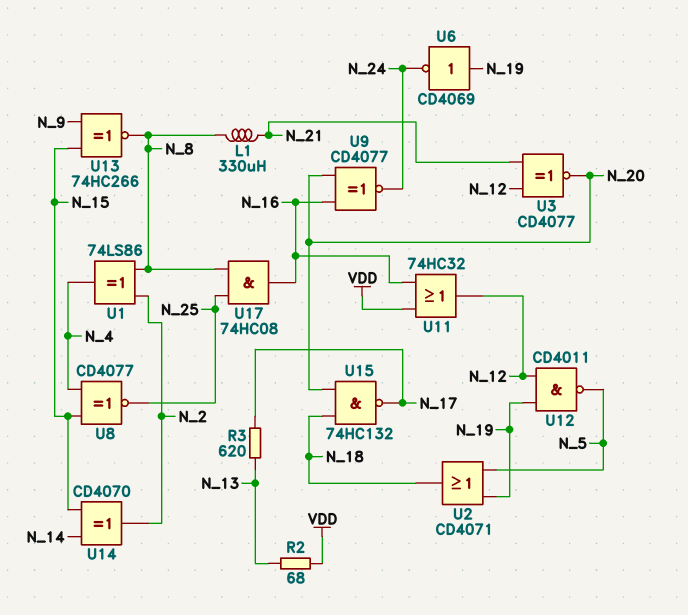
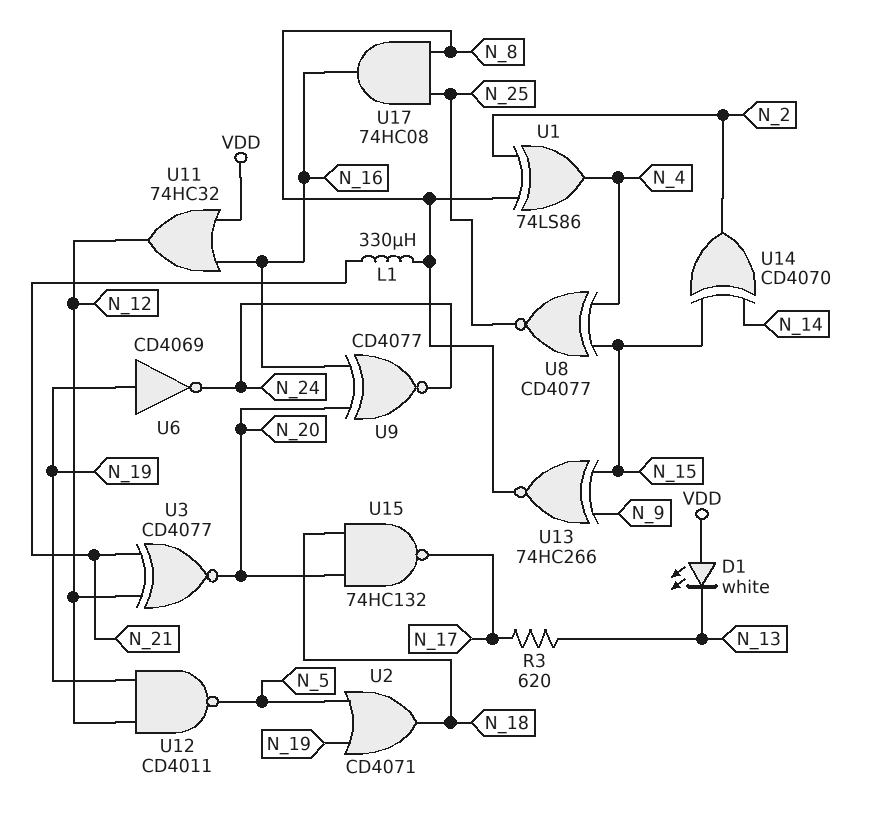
D1: none -> LED white (A VDD, K N_13)
R2: 68 (N_13, VDD) -> none

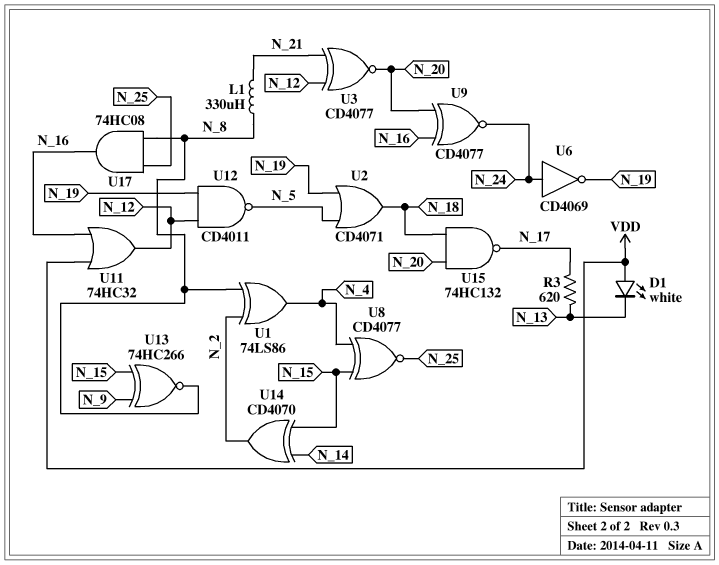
U6: NOT CD4069 (in N_19, out N_24) -> NOT CD4069 (in N_24, out N_19)

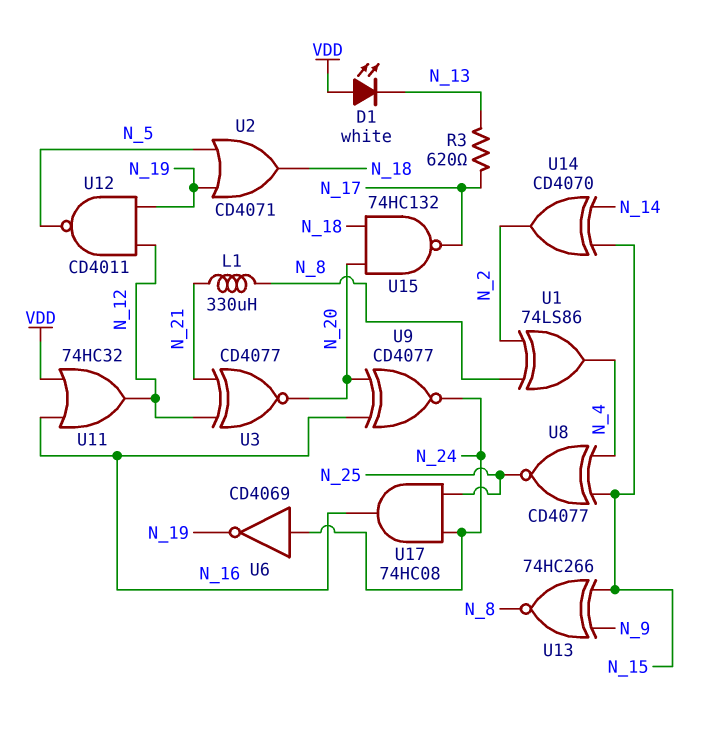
U17: AND 74HC08 (in N_8, in N_25, out N_16) -> AND 74HC08 (in N_24, in N_25, out N_16)

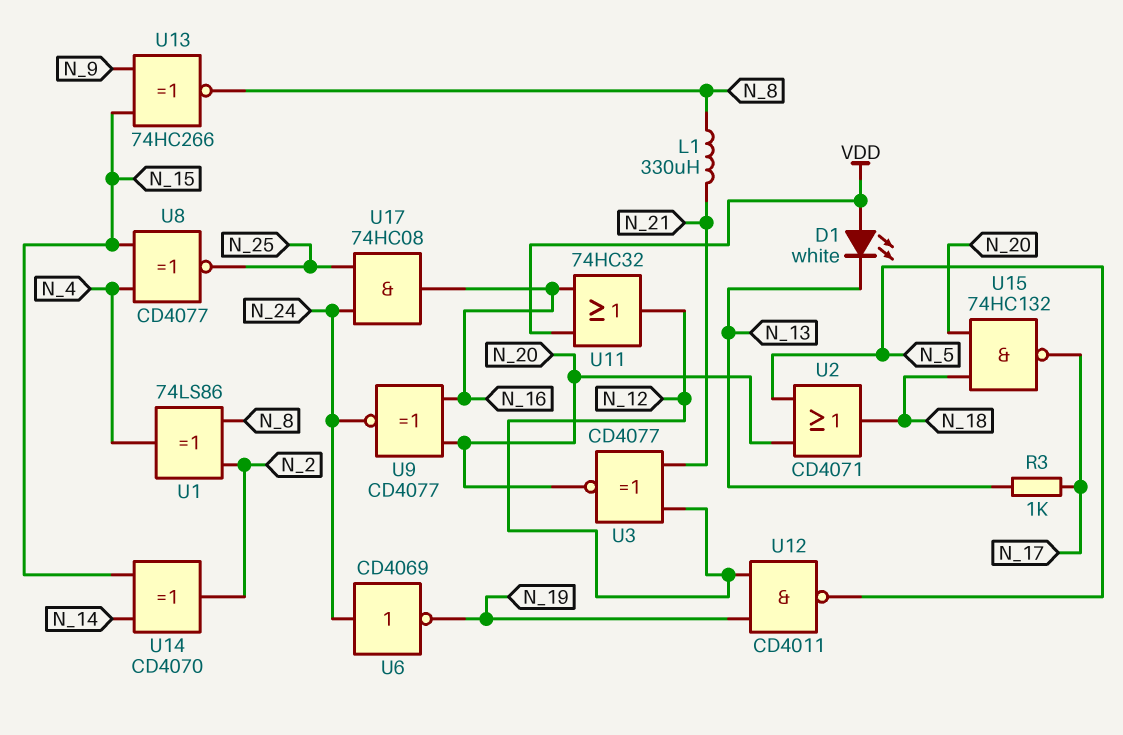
R3: 620 (N_13, N_17) -> 1k (N_13, N_17)
U2: OR CD4071 (in N_5, in N_19, out N_18) -> OR CD4071 (in N_5, in N_20, out N_18)

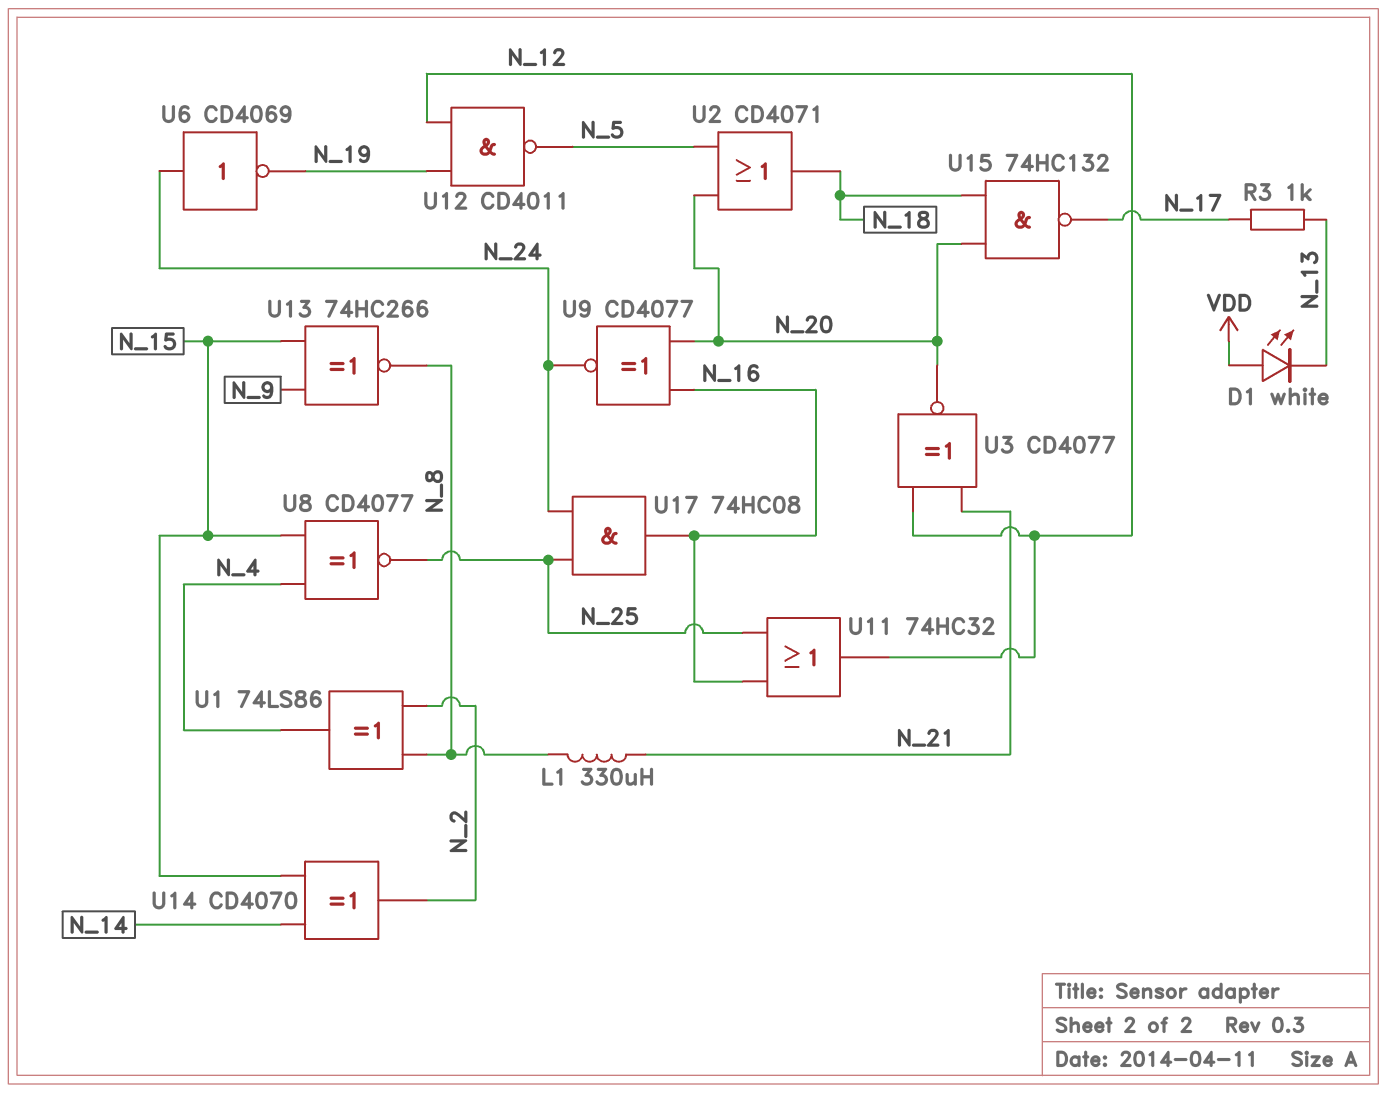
U11: OR 74HC32 (in N_16, in VDD, out N_12) -> OR 74HC32 (in N_16, in N_25, out N_12)

